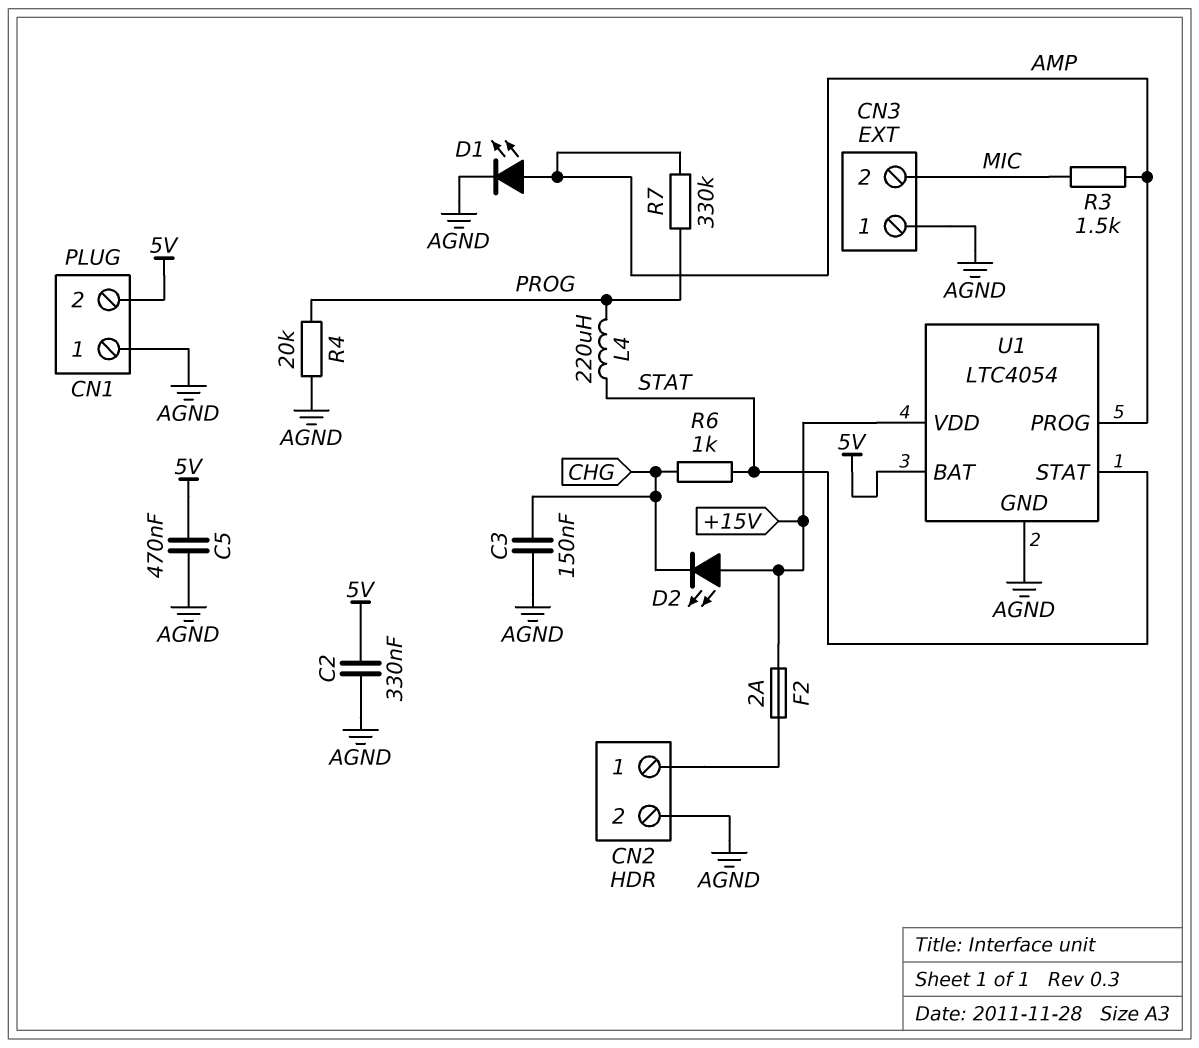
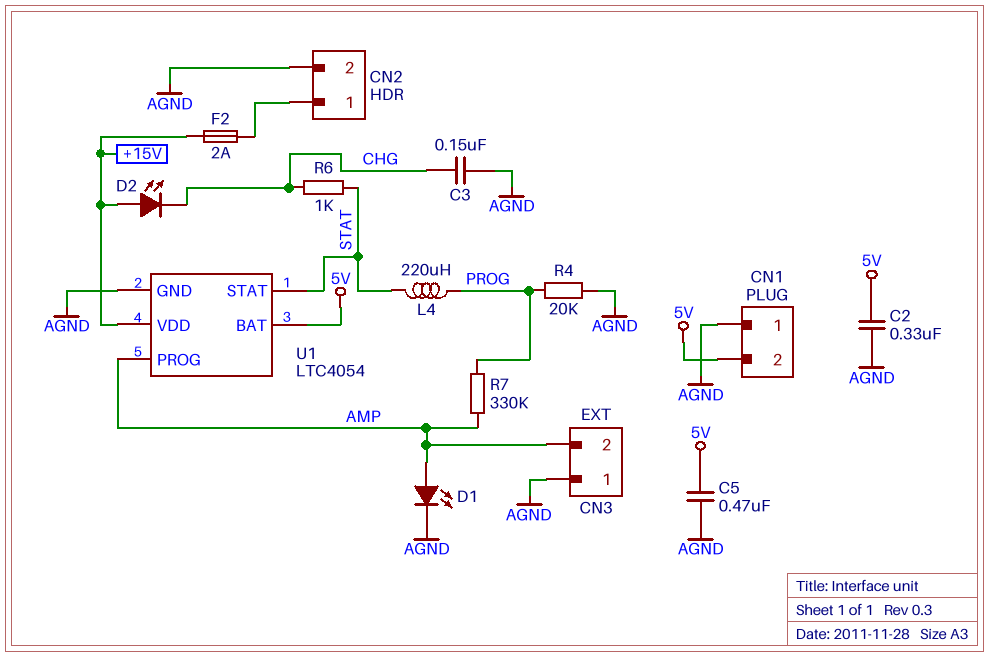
CN3 pin 2: MIC -> AMP
R3: 1.5k (AMP, MIC) -> none

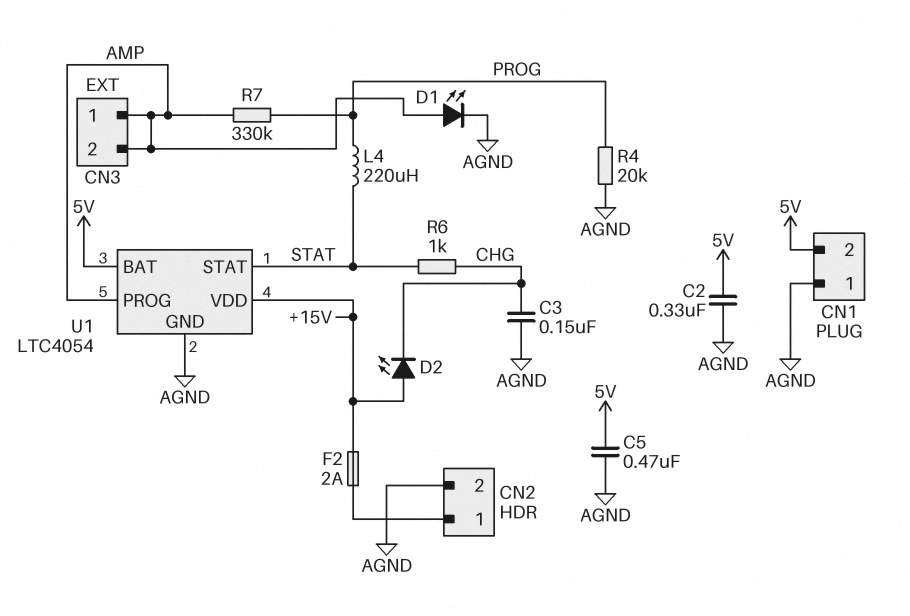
CN3 pin 1: AGND -> AMP

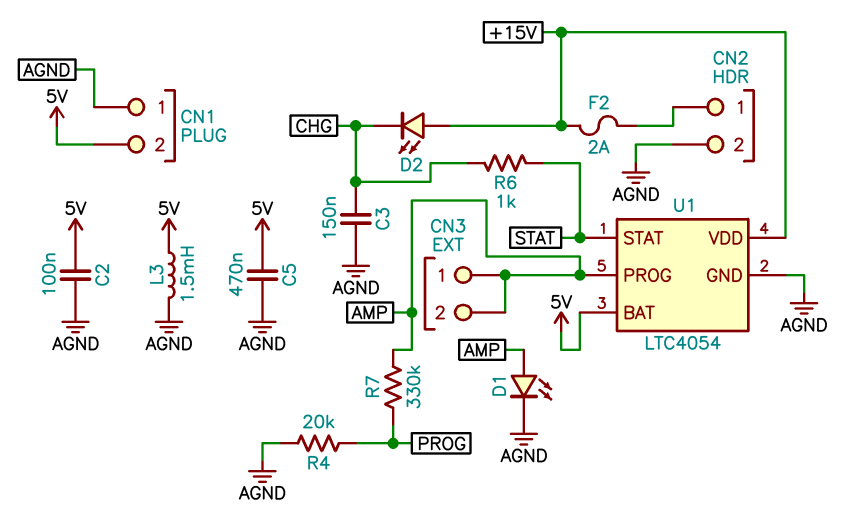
C2: 330nF (5V, AGND) -> 100nF (5V, AGND)
L3: none -> 1.5mH (5V, AGND)
L4: 220uH (PROG, STAT) -> none

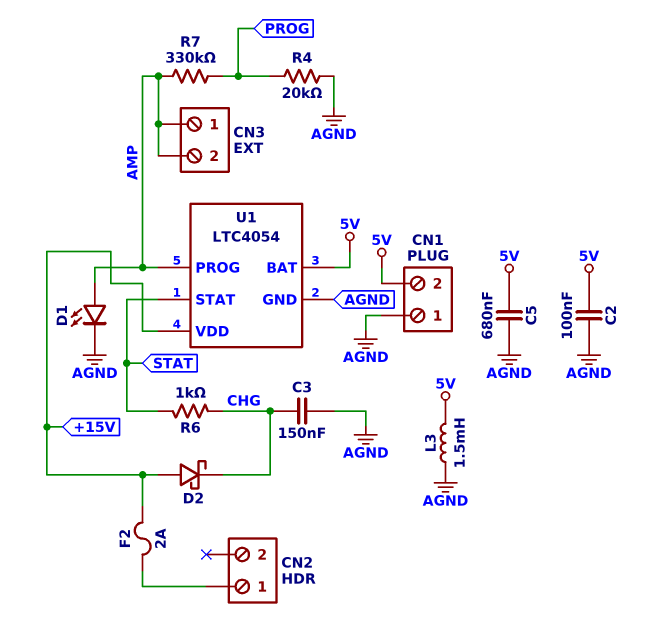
C5: 470nF (5V, AGND) -> 680nF (5V, AGND)
CN2 pin 2: AGND -> none
D2: LED (A +15V, K CHG) -> schottky (A +15V, K CHG)

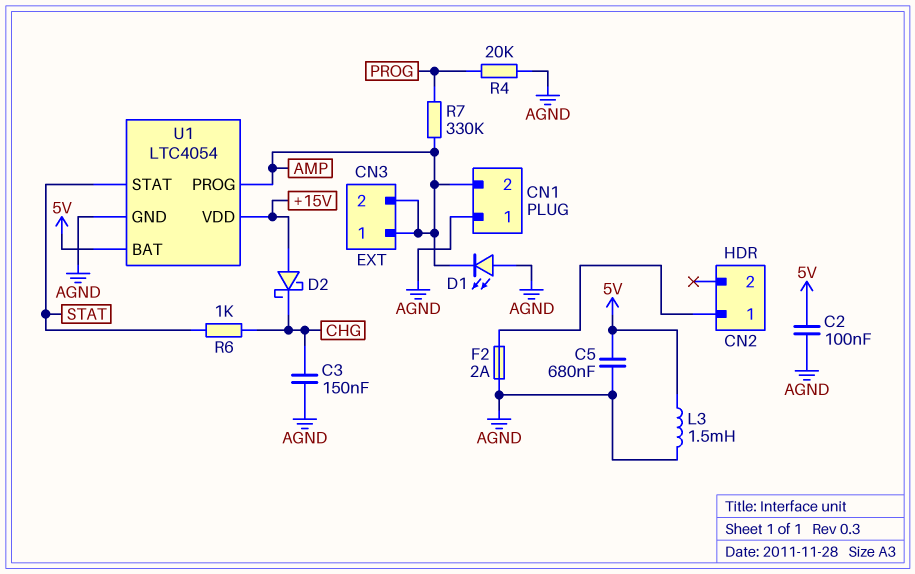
CN1 pin 2: 5V -> AMP
D1: LED (A AMP, K AGND) -> LED (A AGND, K AMP)
F2: 2A (+15V, CN2/1) -> 2A (AGND, CN2/1)

